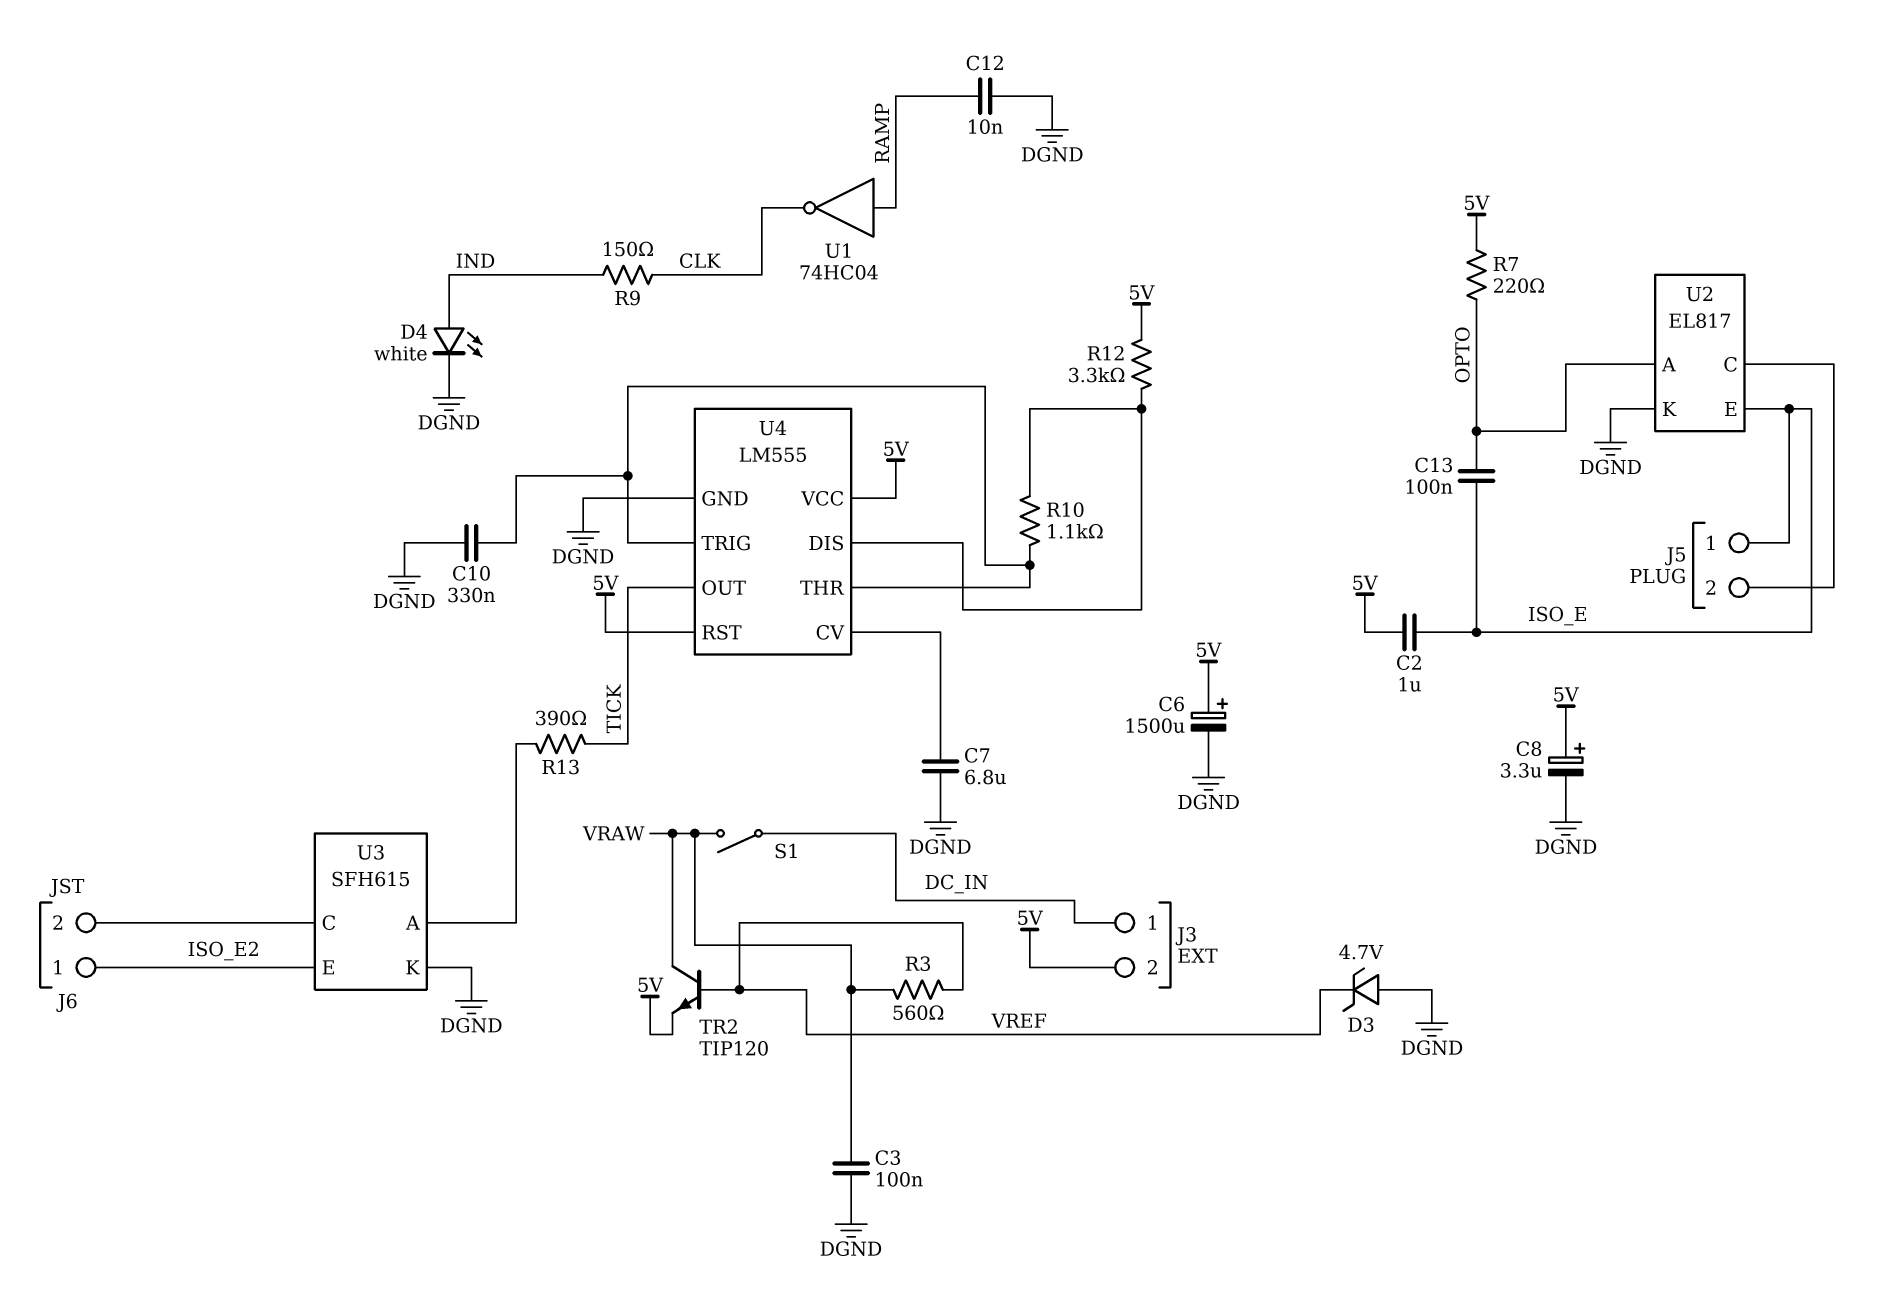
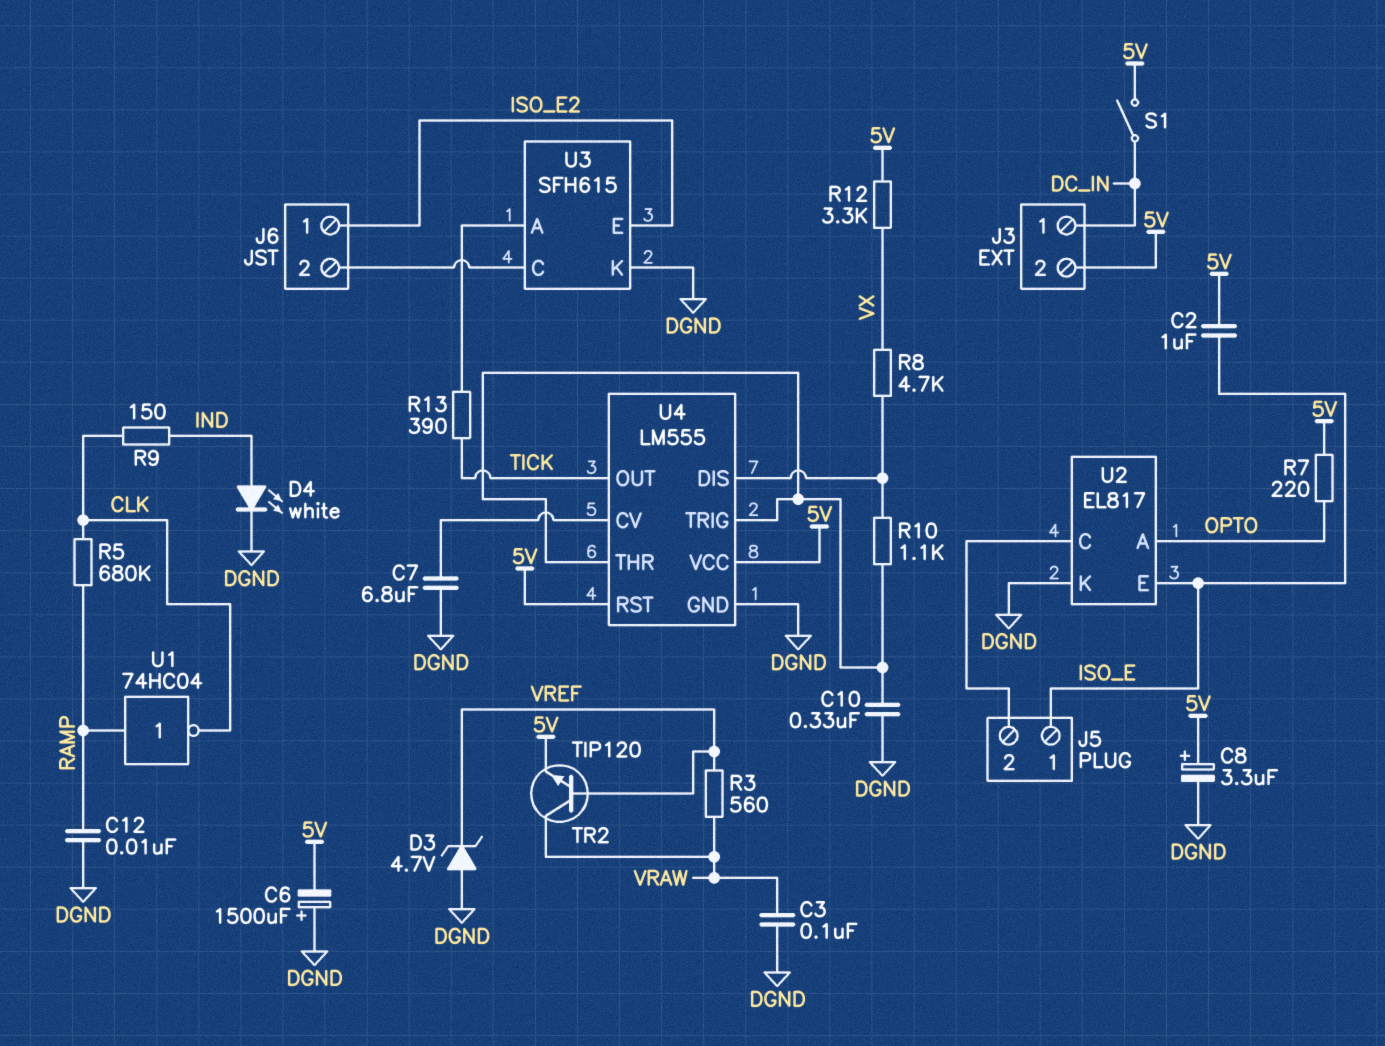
C6: 1500uF (plus 5V, minus DGND) -> 1500uF (plus DGND, minus 5V)
C13: 100nF (ISO_E, OPTO) -> none
R5: none -> 680k (CLK, RAMP)
R8: none -> 4.7k (U4/DIS, VX)
R12: 3.3k (5V, U4/DIS) -> 3.3k (5V, VX)
S1: switch (DC_IN, VRAW) -> switch (5V, DC_IN)

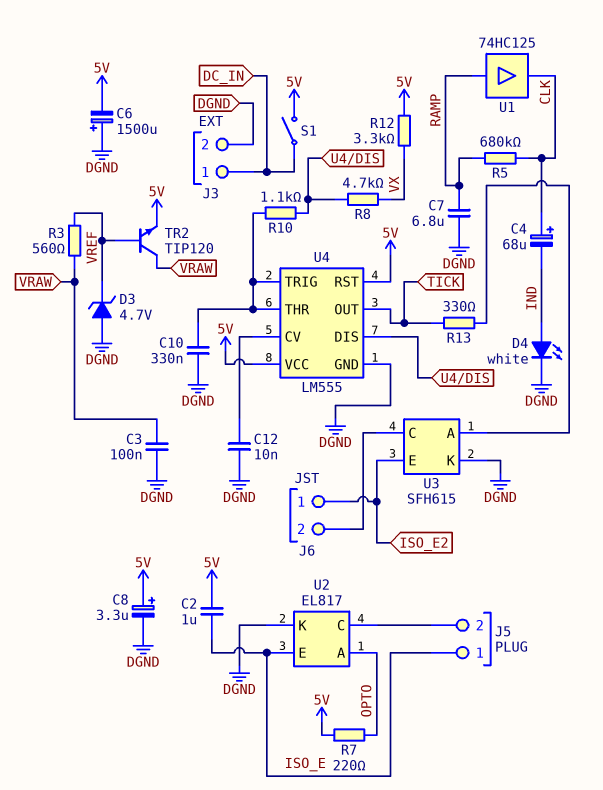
C4: none -> 68uF (plus CLK, minus IND)
C7: 6.8uF (DGND, U4/CV) -> 6.8uF (DGND, RAMP)
C12: 10nF (DGND, RAMP) -> 10nF (DGND, U4/CV)
J3 pin 2: 5V -> DGND
R9: 150 (CLK, IND) -> none
R13: 390 (TICK, U3/A) -> 330 (TICK, U3/A)
U1: NOT 74HC04 (in RAMP, out CLK) -> buffer 74HC125 (in RAMP, out CLK)

